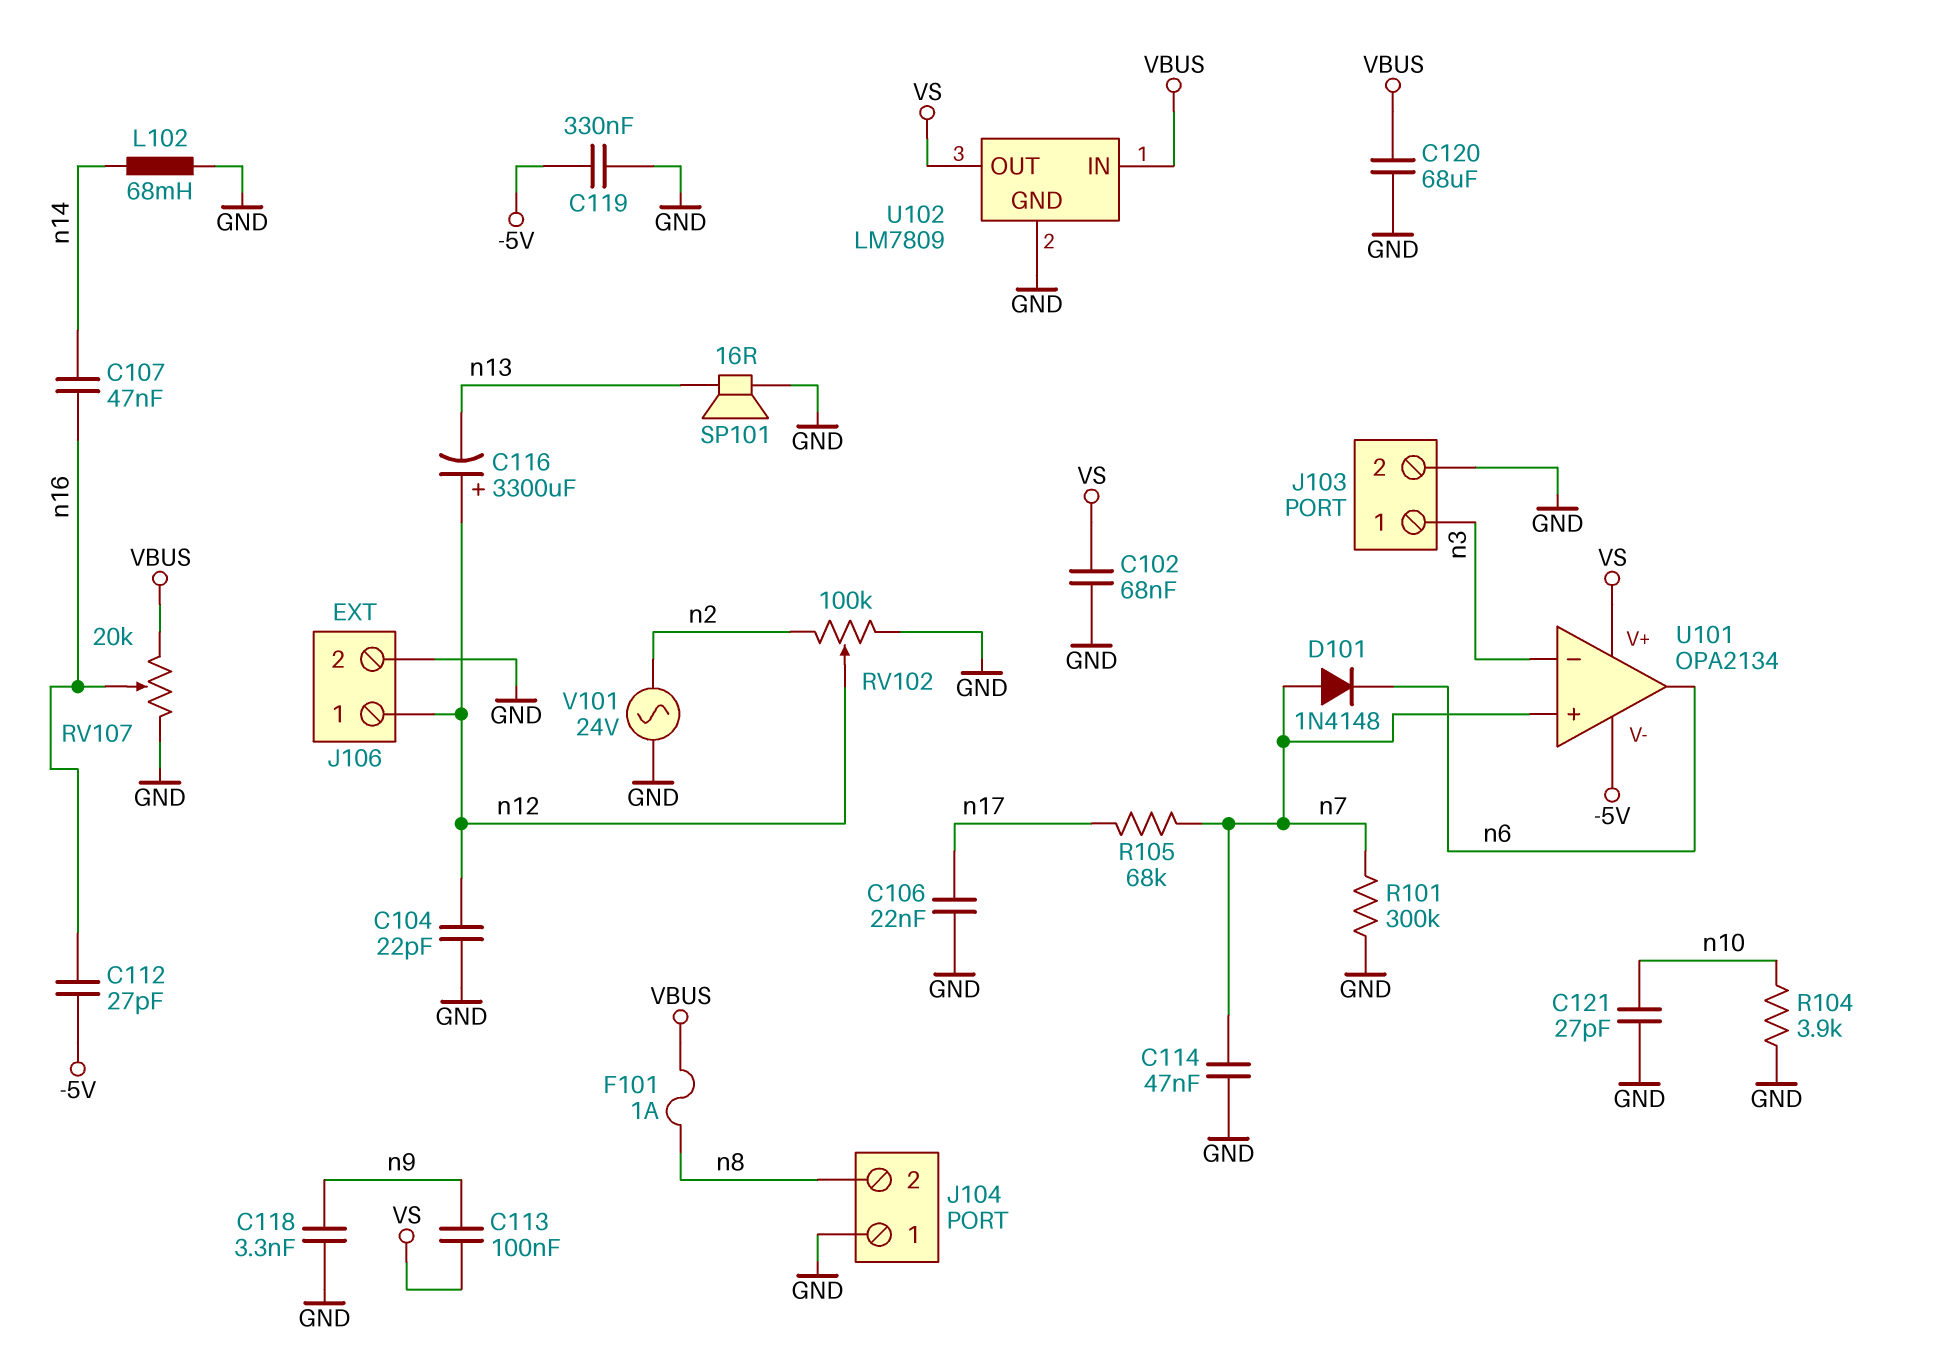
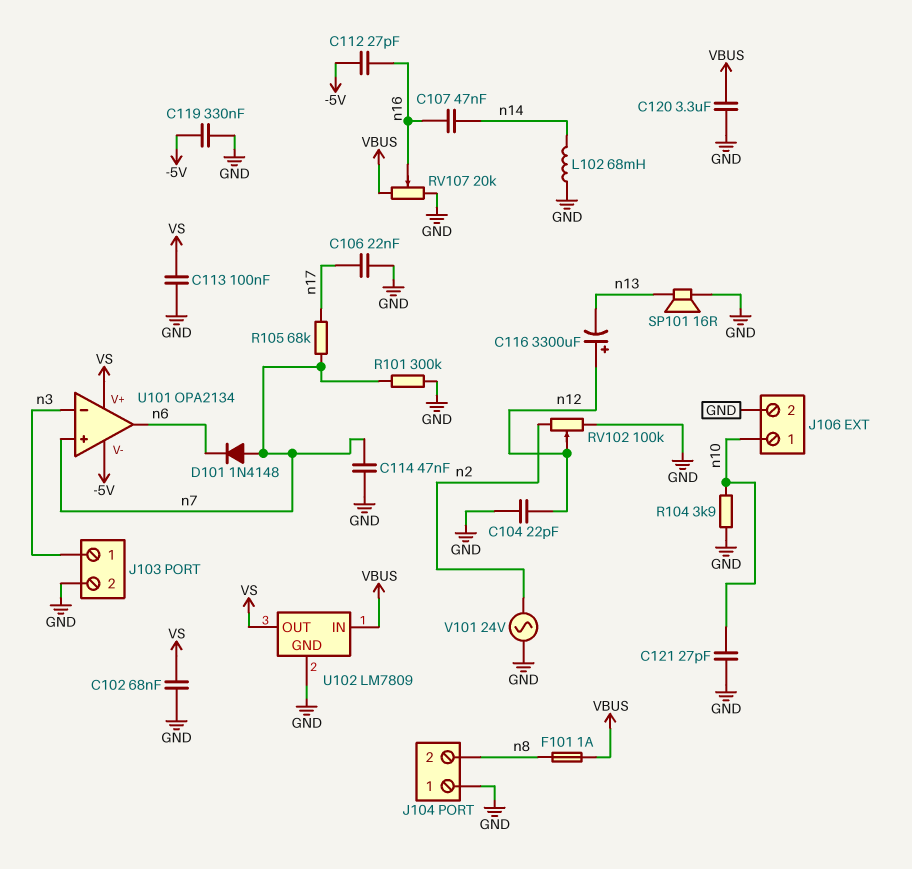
C113: 100nF (VS, n9) -> 100nF (GND, VS)
C118: 3.3nF (GND, n9) -> none
C120: 68uF (GND, VBUS) -> 3.3uF (GND, VBUS)
J106 pin 1: n12 -> n10

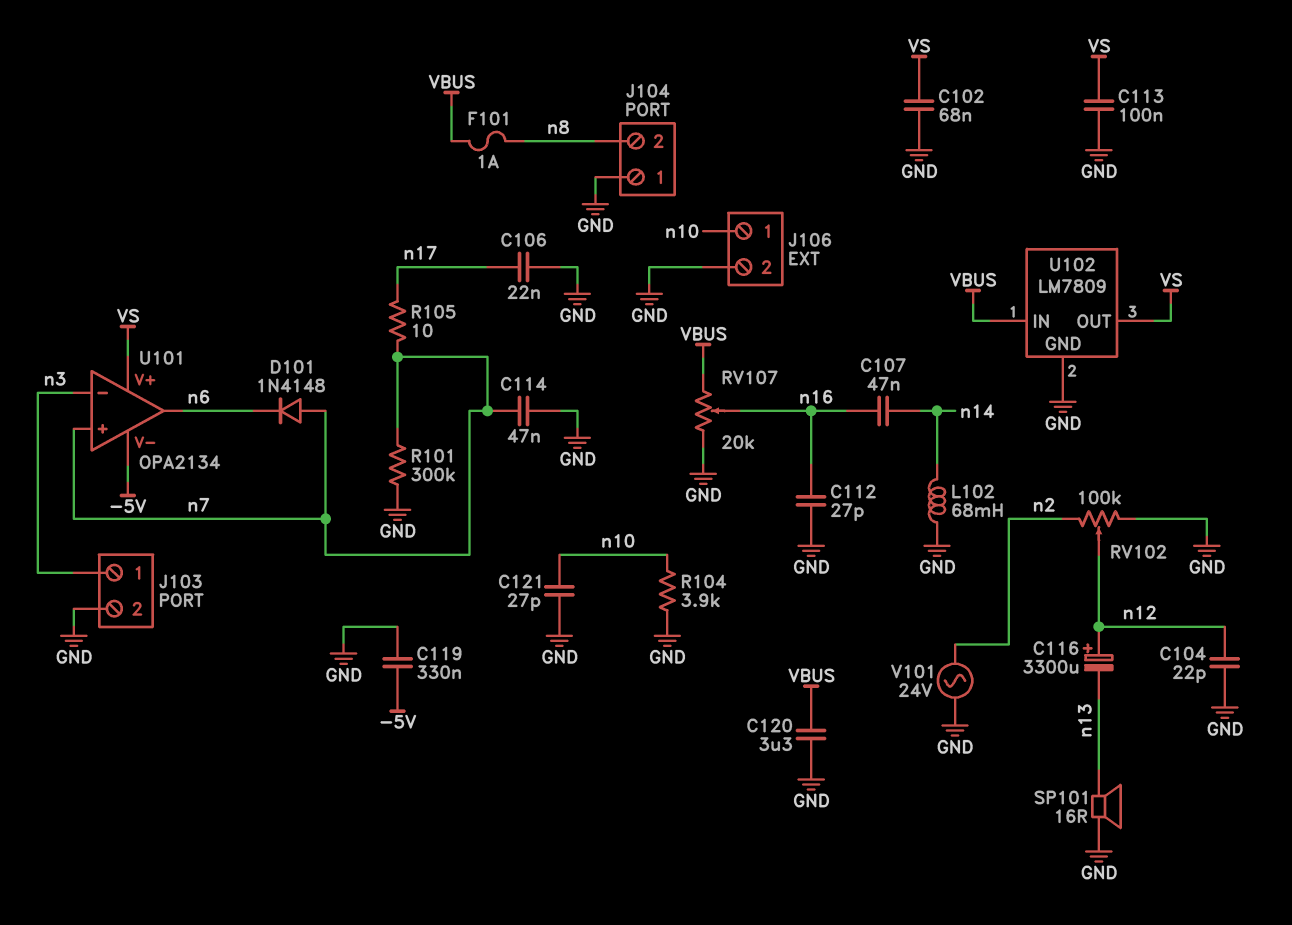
C112: 27pF (-5V, n16) -> 27pF (GND, n16)
R105: 68k (n7, n17) -> 10 (n7, n17)

